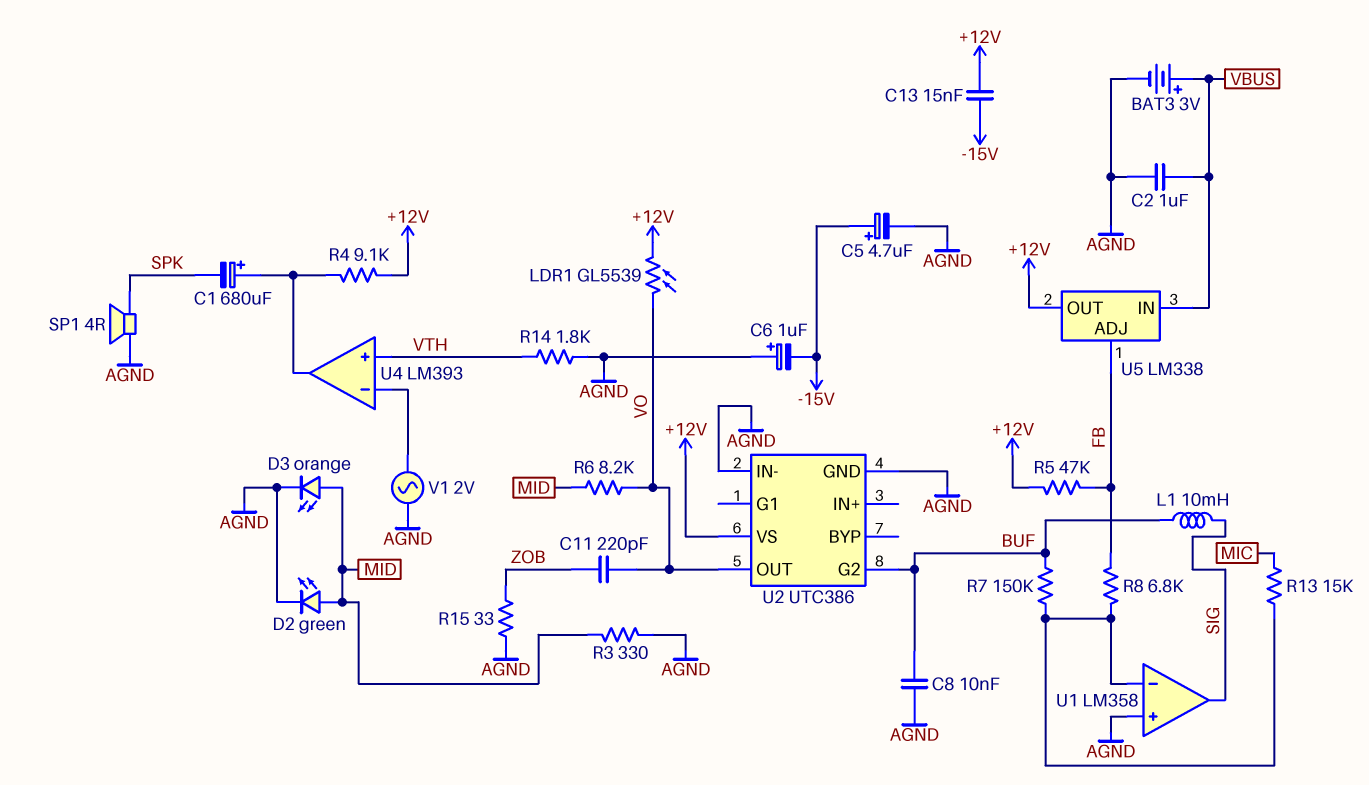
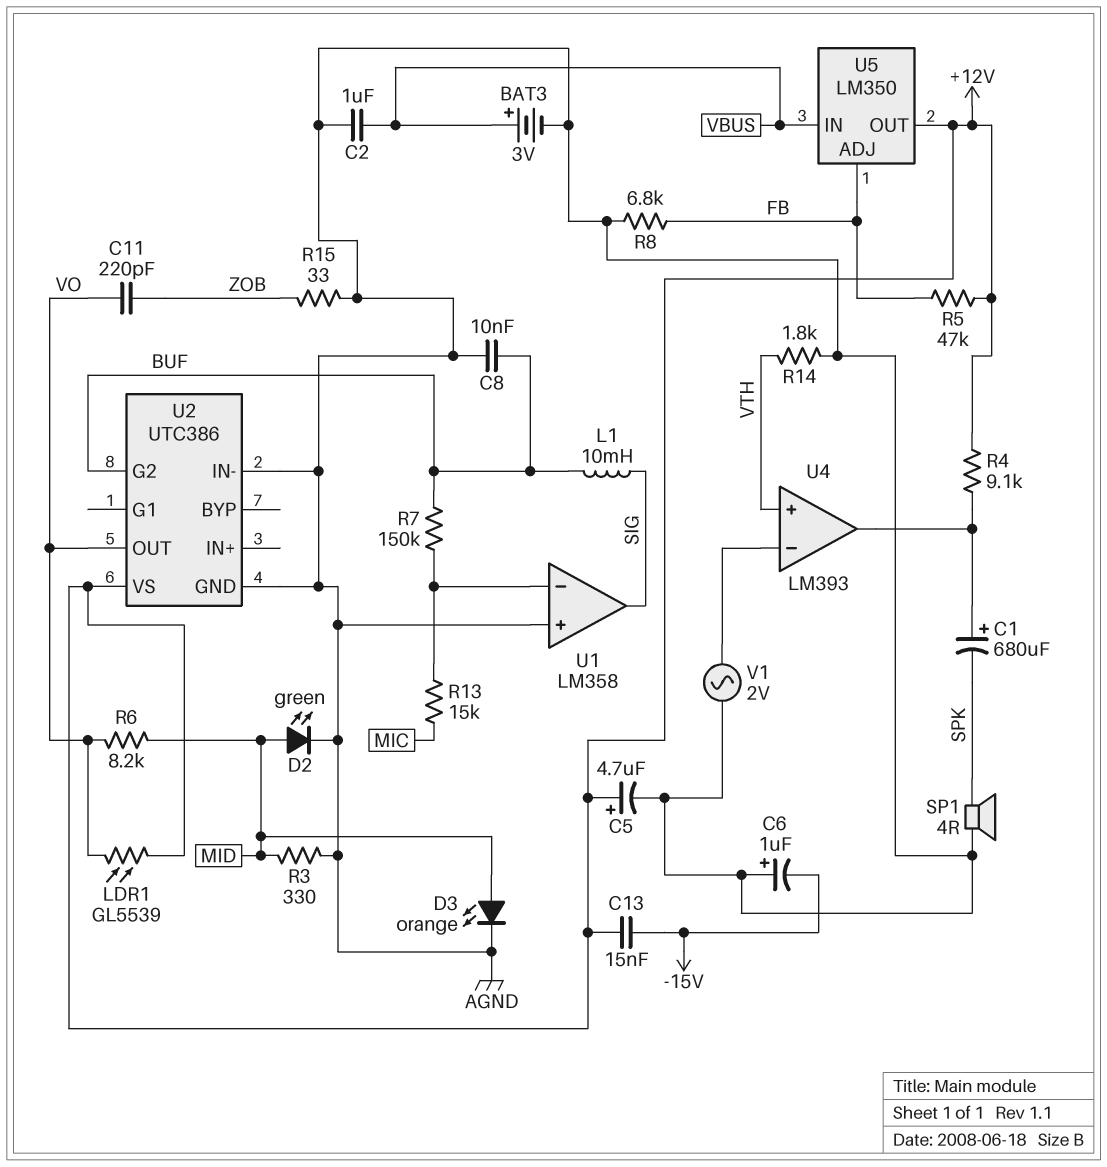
C5: 4.7uF (plus -15V, minus AGND) -> 4.7uF (plus +12V, minus AGND)
R8: 6.8k (FB, U1/in-) -> 6.8k (AGND, FB)
U5: LM338 -> LM350

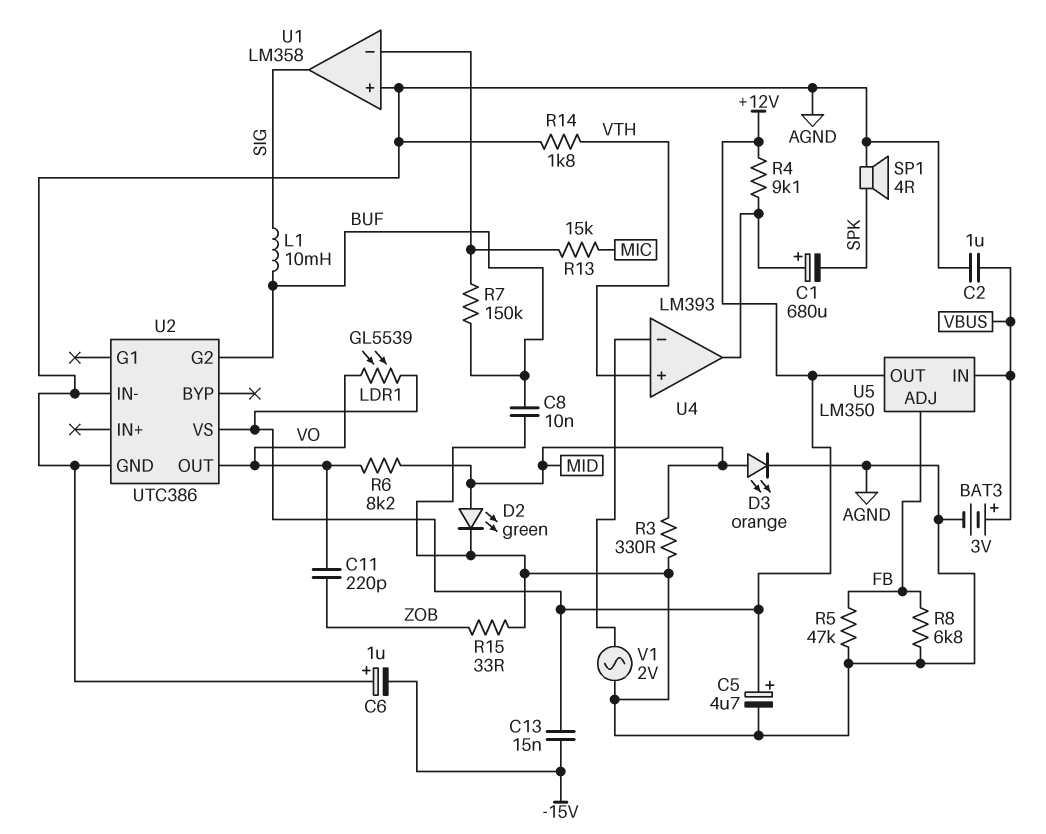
R5: 47k (+12V, FB) -> 47k (AGND, FB)

